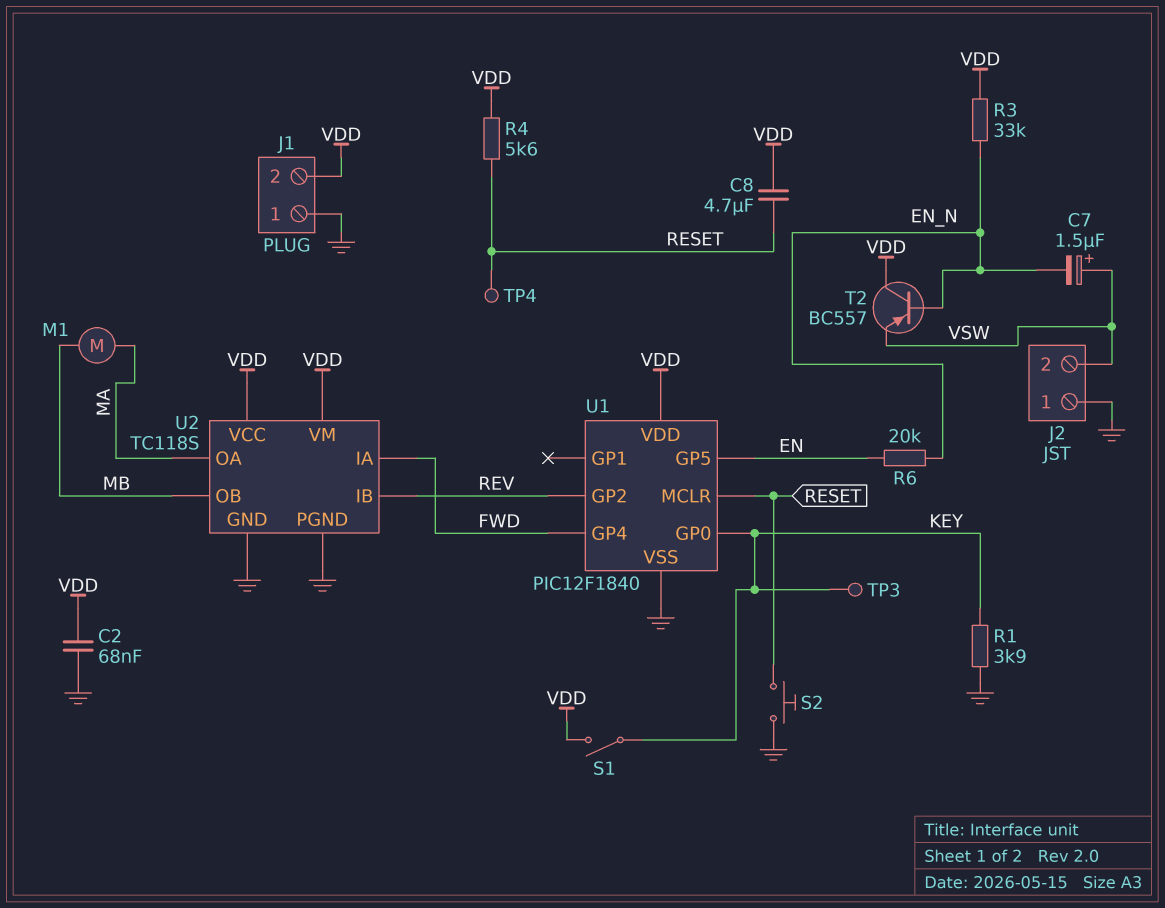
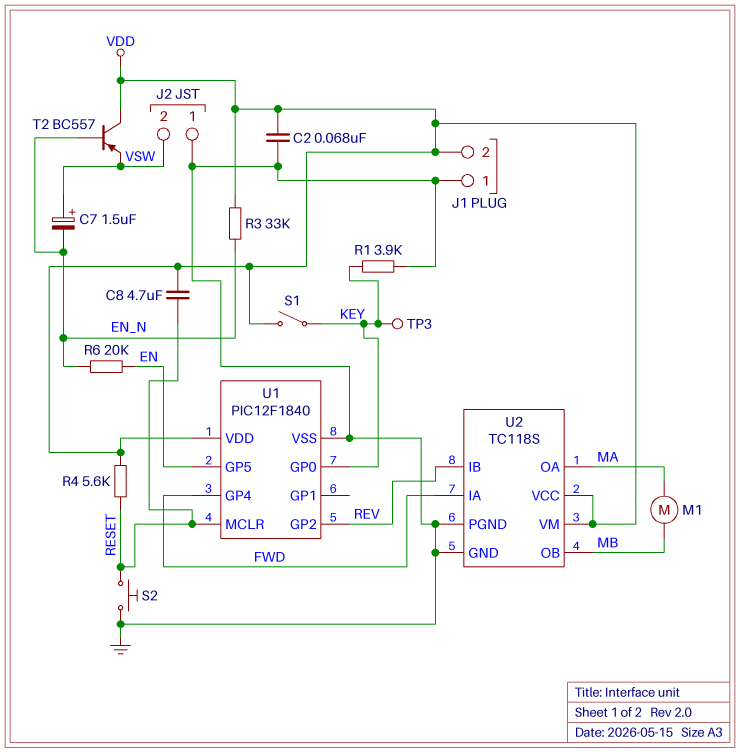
TP4: test point (RESET) -> none

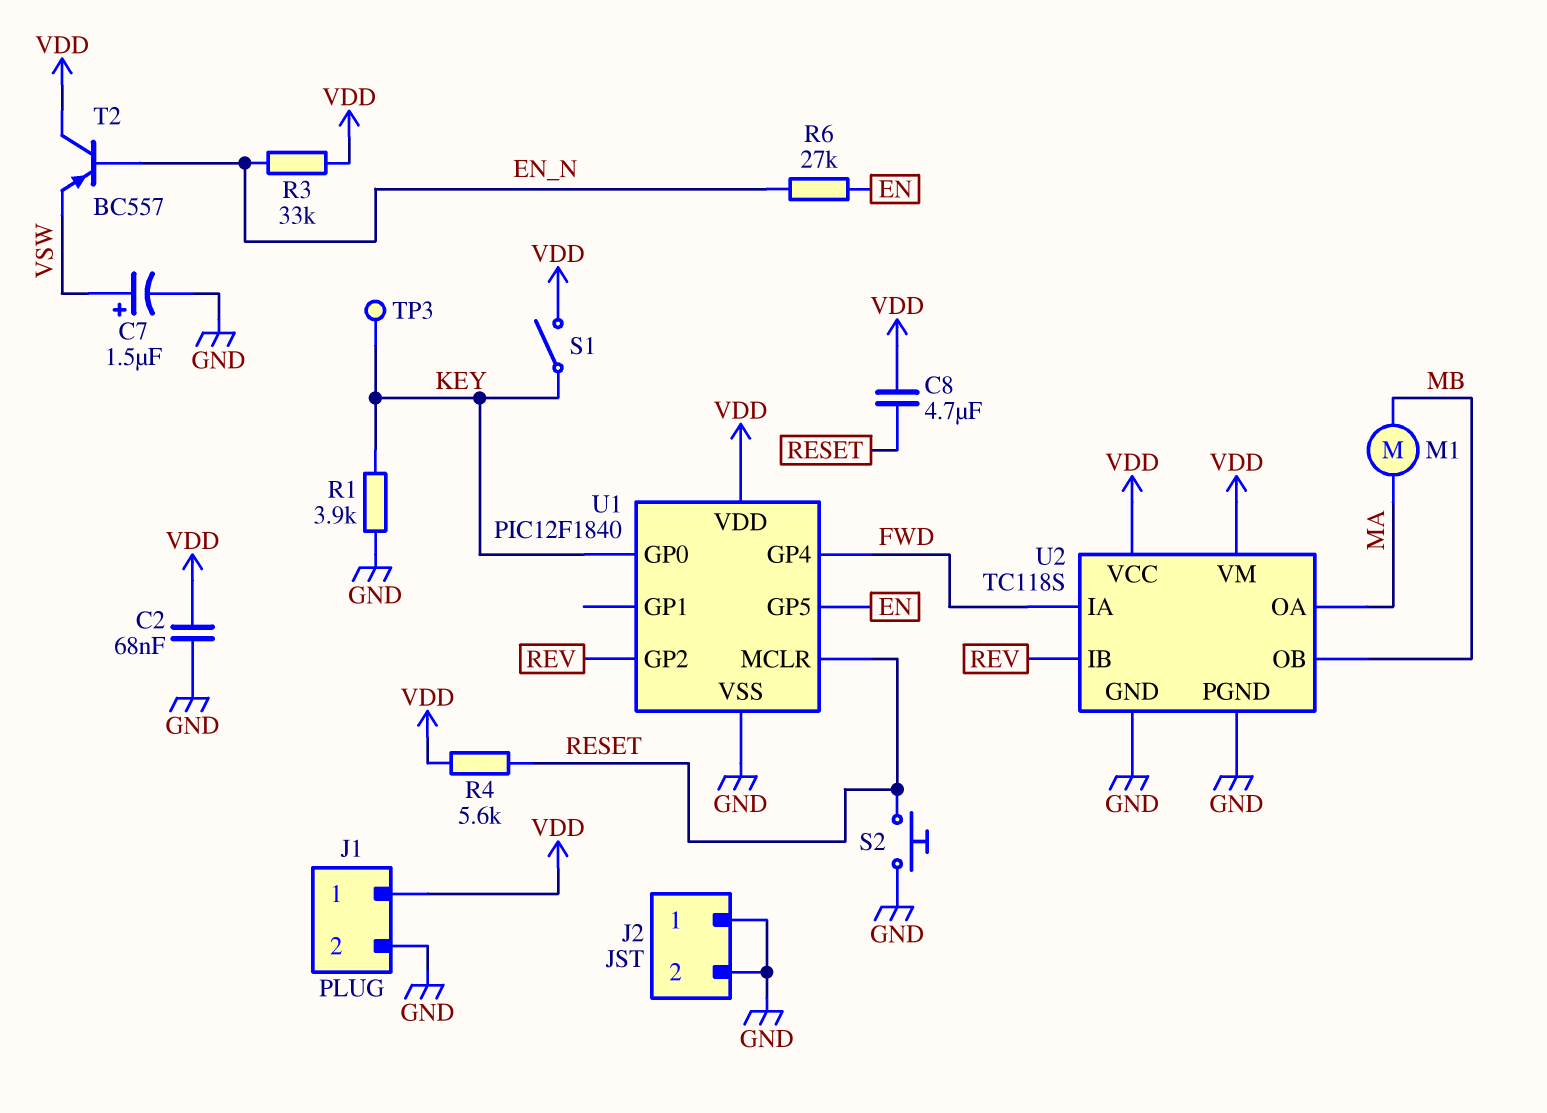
C7: 1.5uF (plus VSW, minus EN_N) -> 1.5uF (plus VSW, minus GND)
J1 pin 1: GND -> VDD
J1 pin 2: VDD -> GND
J2 pin 2: VSW -> GND
R6: 20k (EN, EN_N) -> 27k (EN, EN_N)

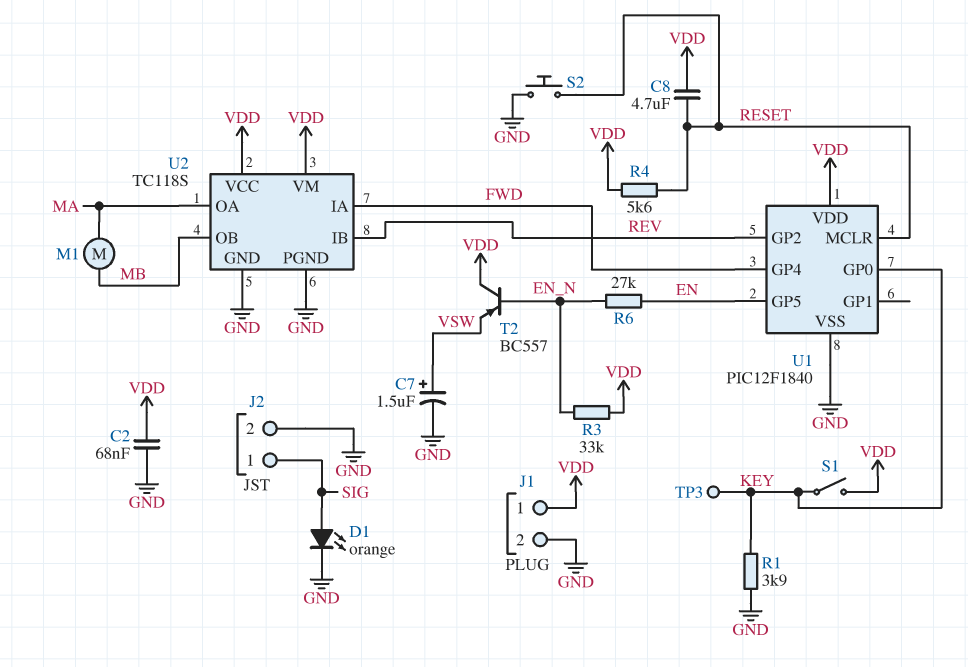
D1: none -> LED orange (A SIG, K GND)
J2 pin 1: GND -> SIG

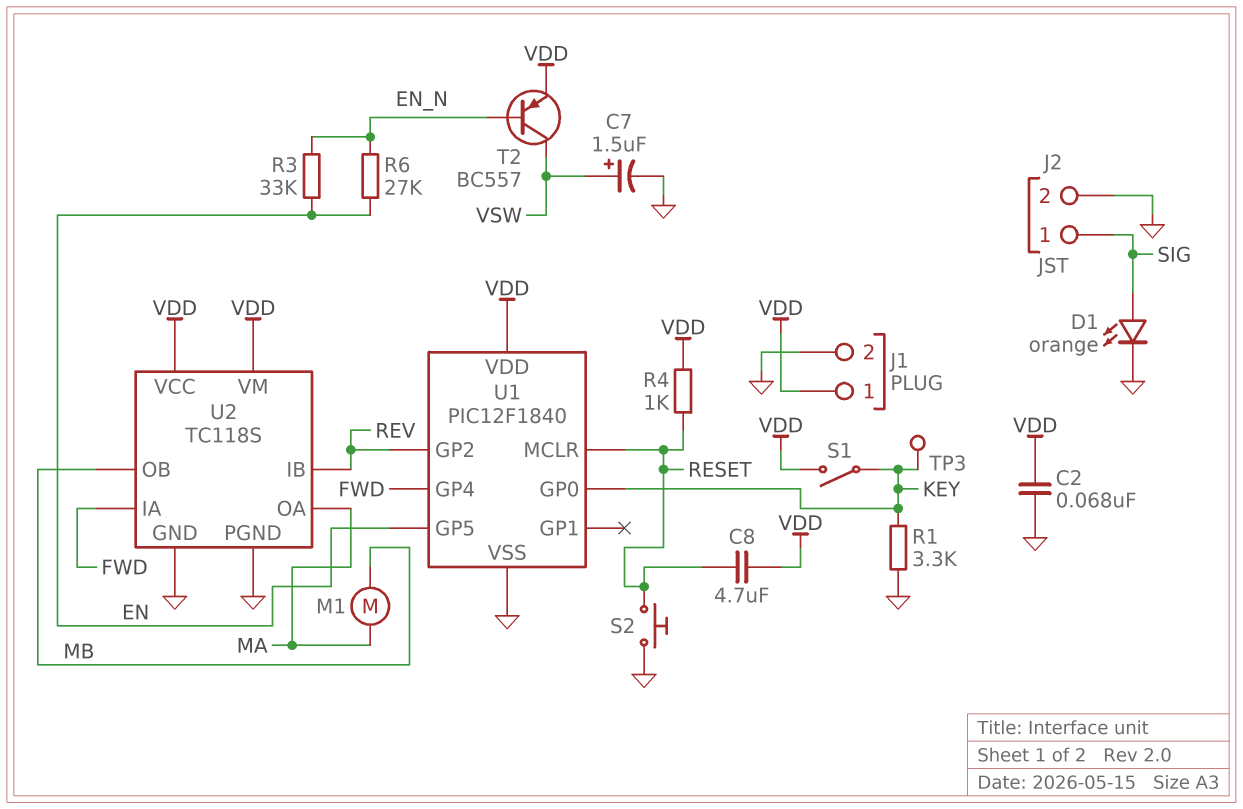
R1: 3.9k (GND, KEY) -> 3.3k (GND, KEY)
R3: 33k (EN_N, VDD) -> 33k (EN, EN_N)
R4: 5.6k (RESET, VDD) -> 1k (RESET, VDD)
T2: PNP BC557 (B EN_N, C VDD, E VSW) -> PNP BC557 (B EN_N, C VSW, E VDD)

